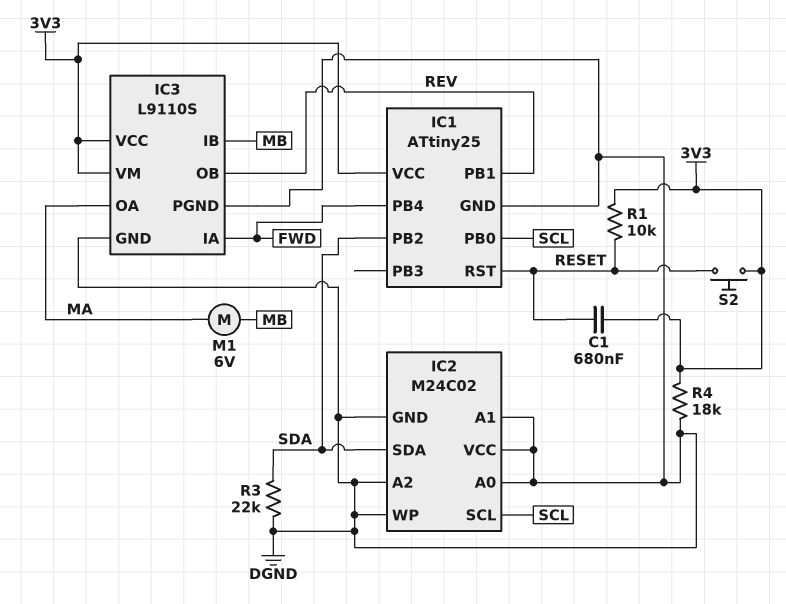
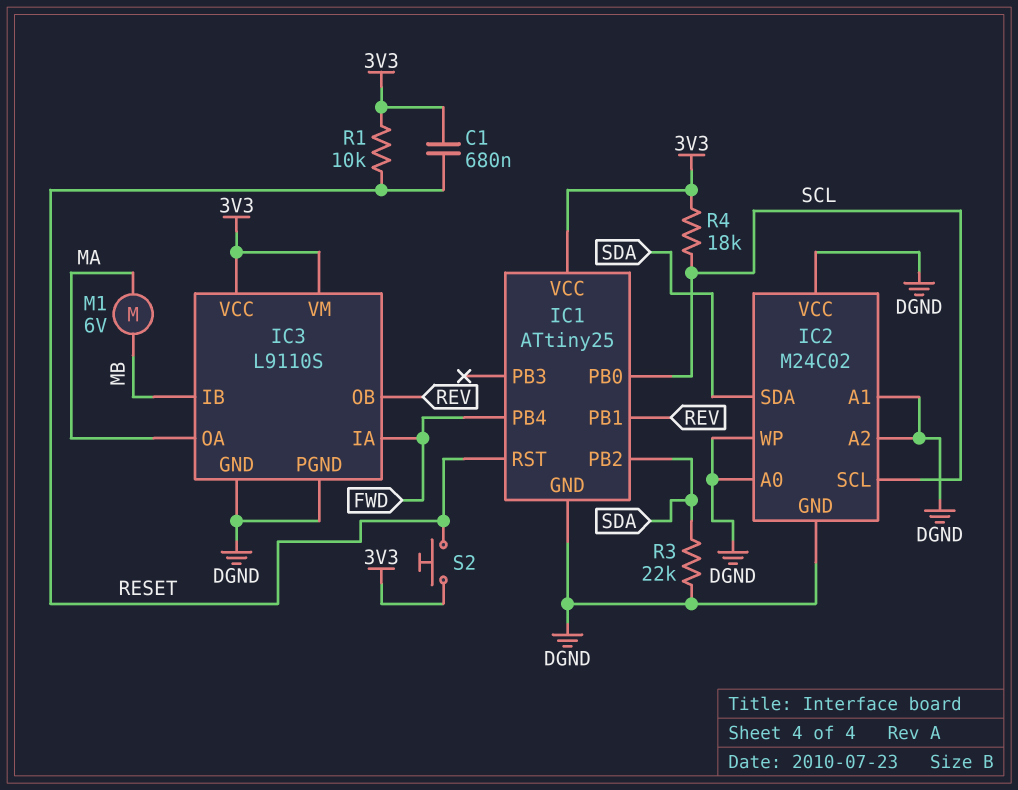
R4: 18k (3V3, DGND) -> 18k (3V3, SCL)

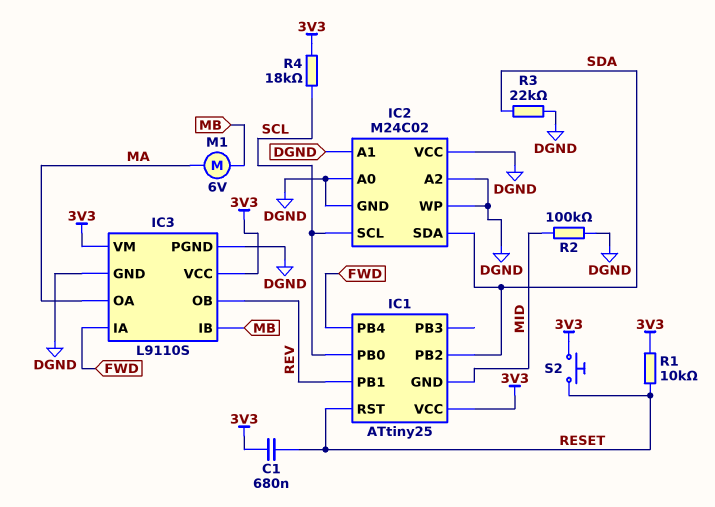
IC1 pin GND: DGND -> MID
R2: none -> 100k (DGND, MID)

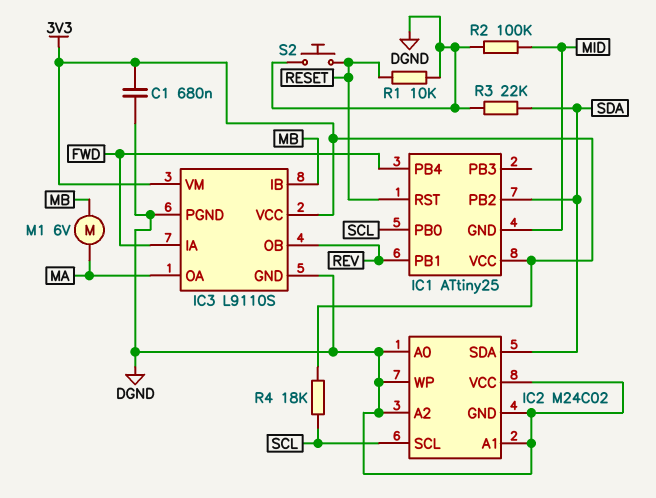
C1: 680nF (3V3, RESET) -> 680nF (3V3, DGND)
R1: 10k (3V3, RESET) -> 10k (DGND, RESET)
S2: button (3V3, RESET) -> button (DGND, RESET)

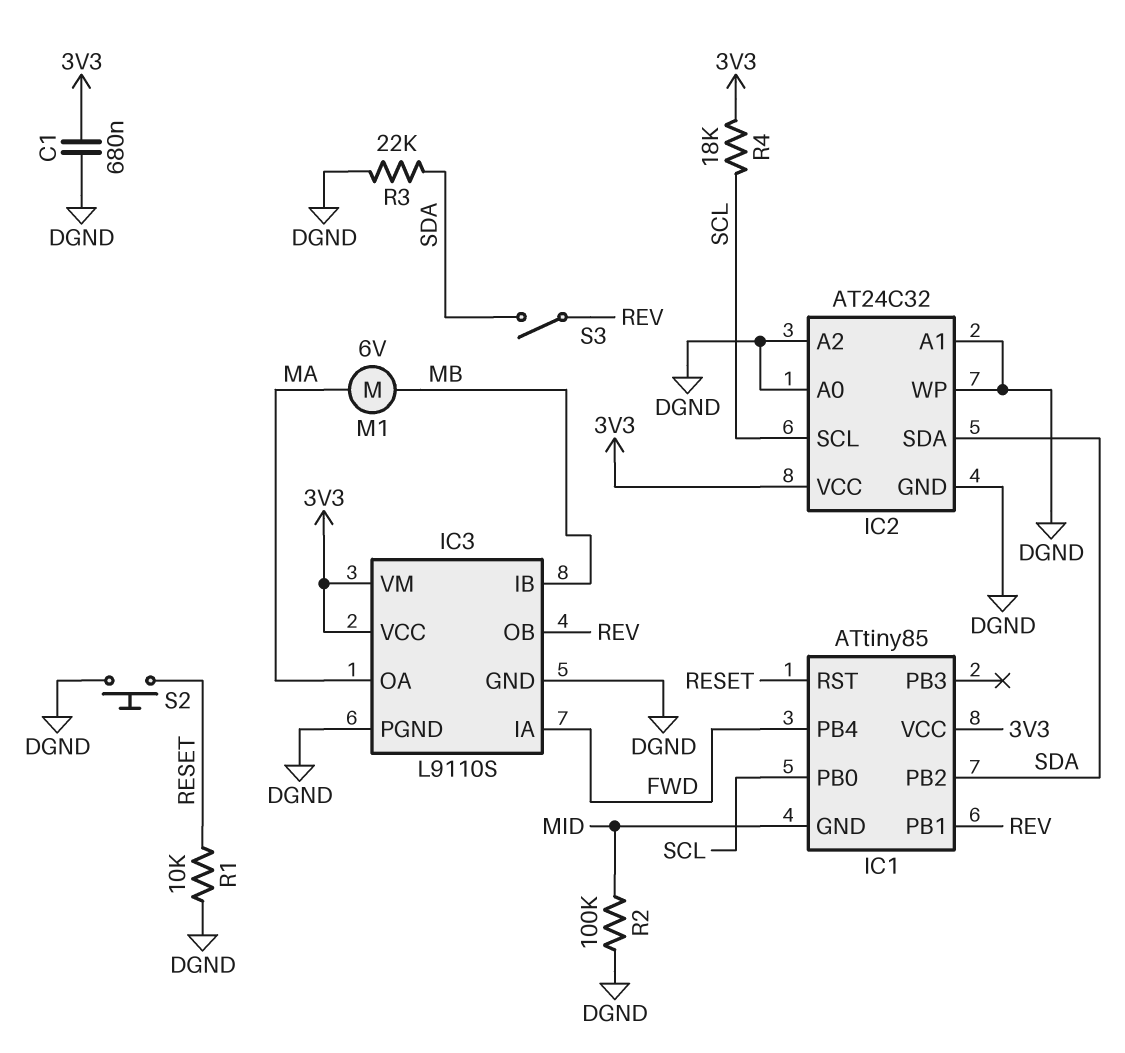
IC1: ATtiny25 -> ATtiny85
IC2: M24C02 -> AT24C32
IC2 pin VCC: DGND -> 3V3
S3: none -> switch (REV, SDA)

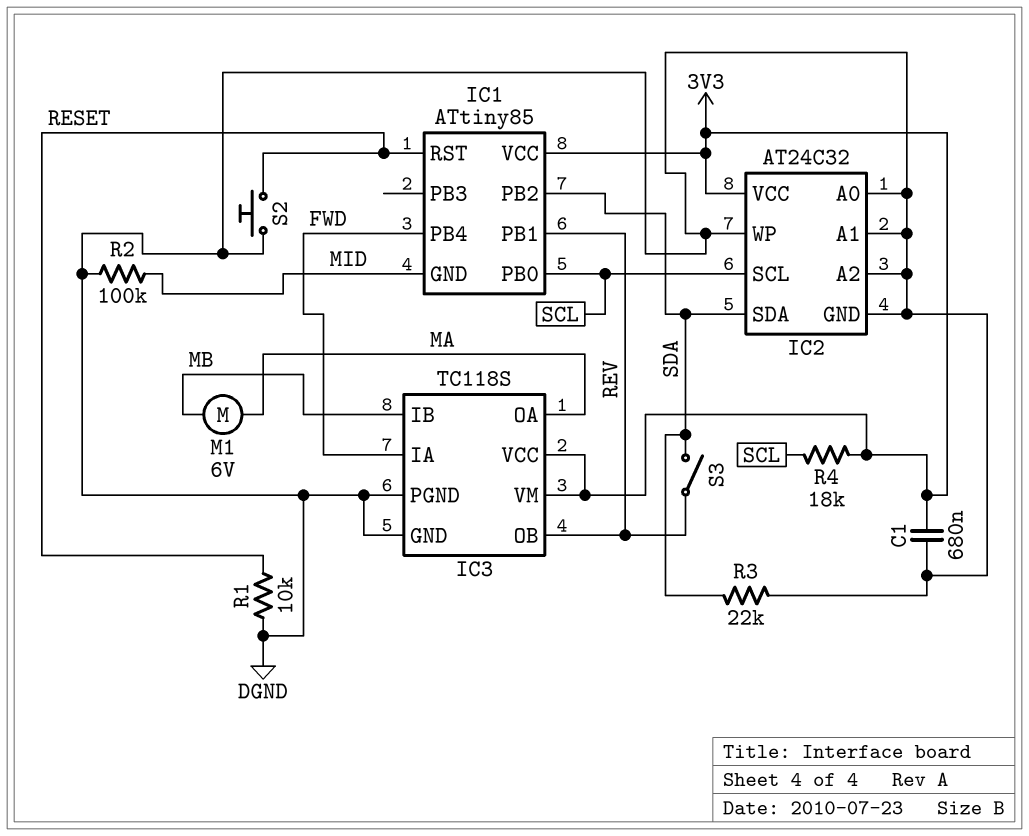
IC3: L9110S -> TC118S

